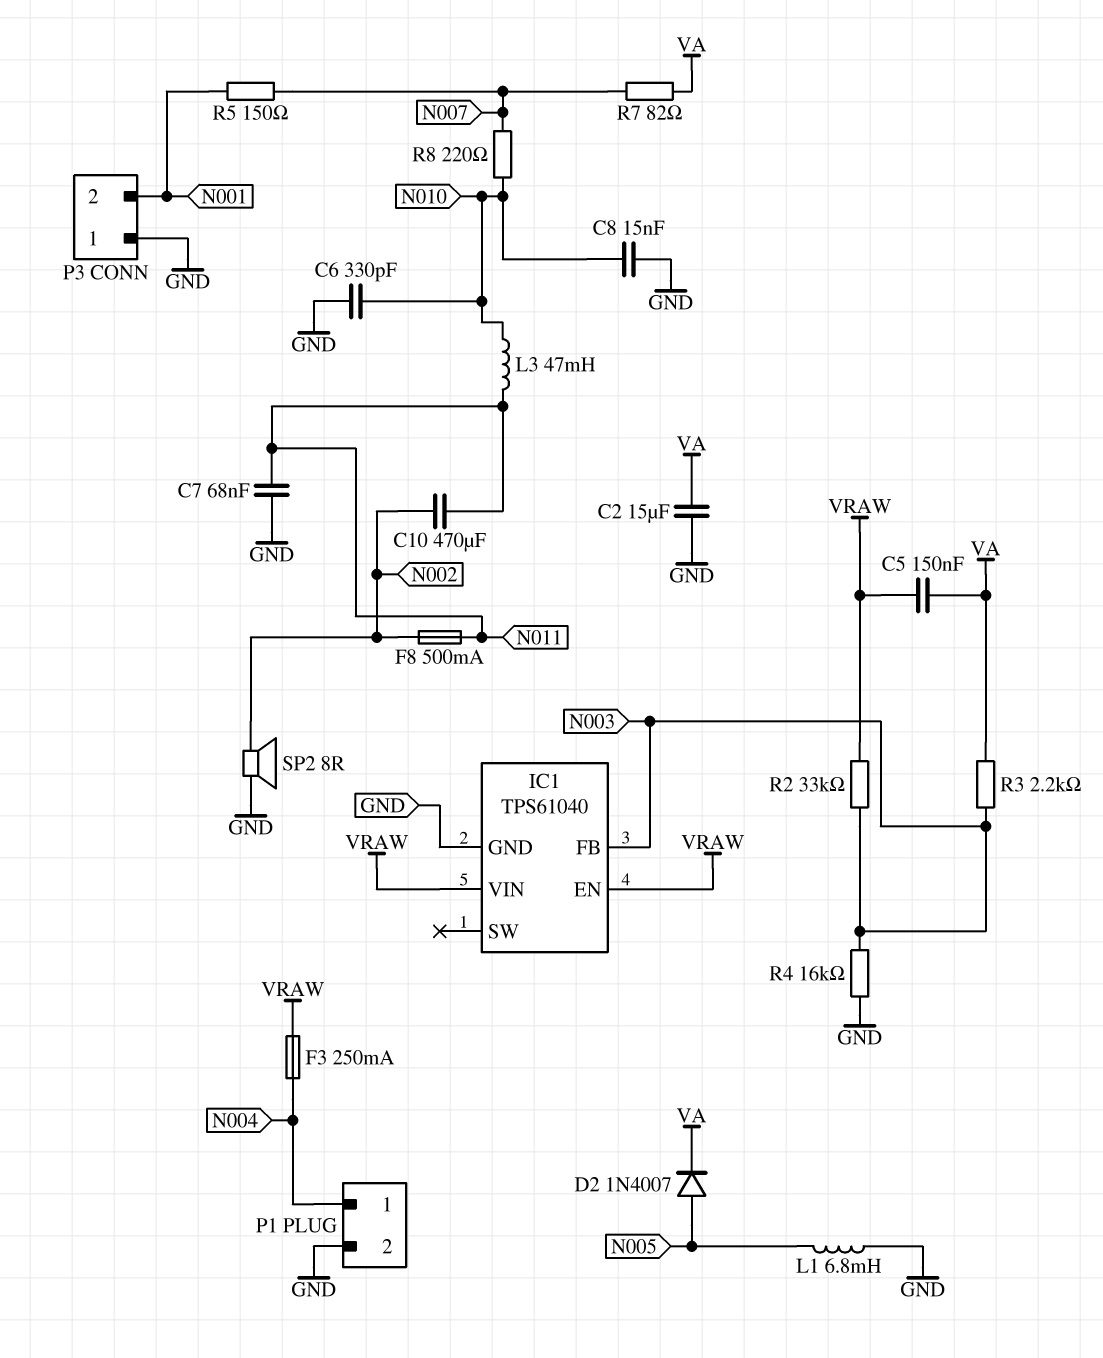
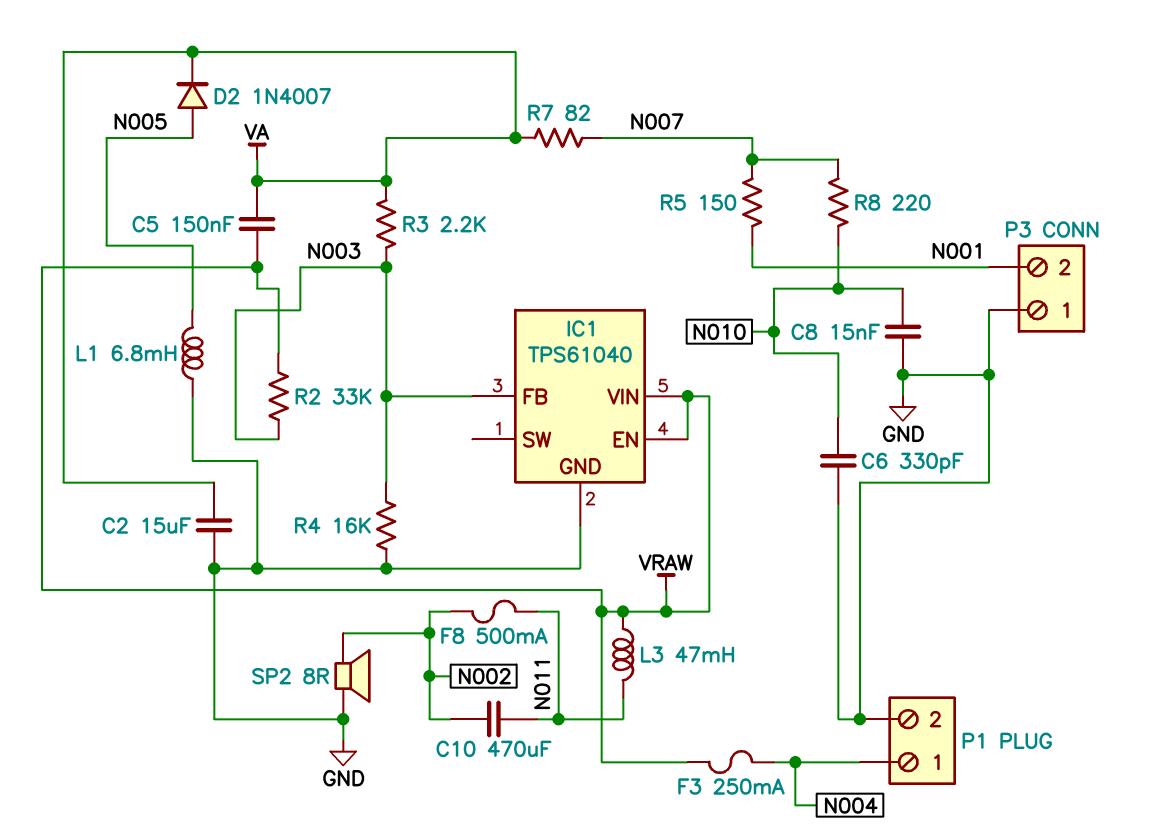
C7: 68nF (GND, N011) -> none
L3: 47mH (N010, N011) -> 47mH (N011, VRAW)

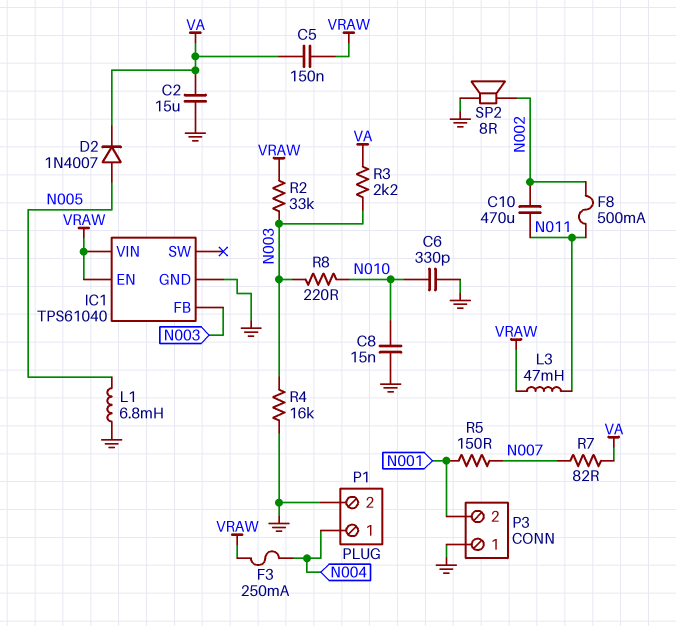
R8: 220 (N007, N010) -> 220 (N003, N010)

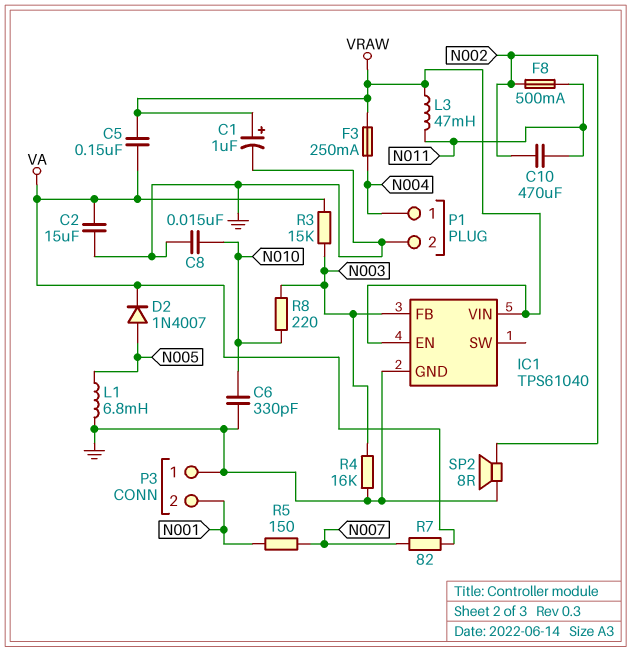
C1: none -> 1uF (plus VRAW, minus GND)
R2: 33k (N003, VRAW) -> none
R3: 2.2k (N003, VA) -> 15k (N003, VA)

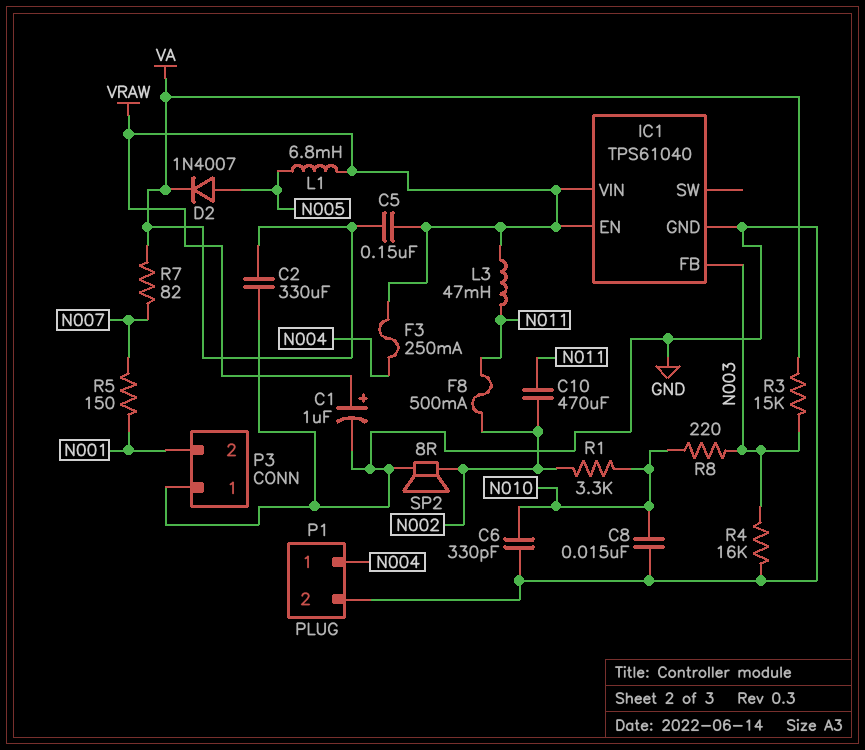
C2: 15uF (GND, VA) -> 330uF (GND, VA)
L1: 6.8mH (GND, N005) -> 6.8mH (N005, VRAW)
R1: none -> 3.3k (N002, N010)

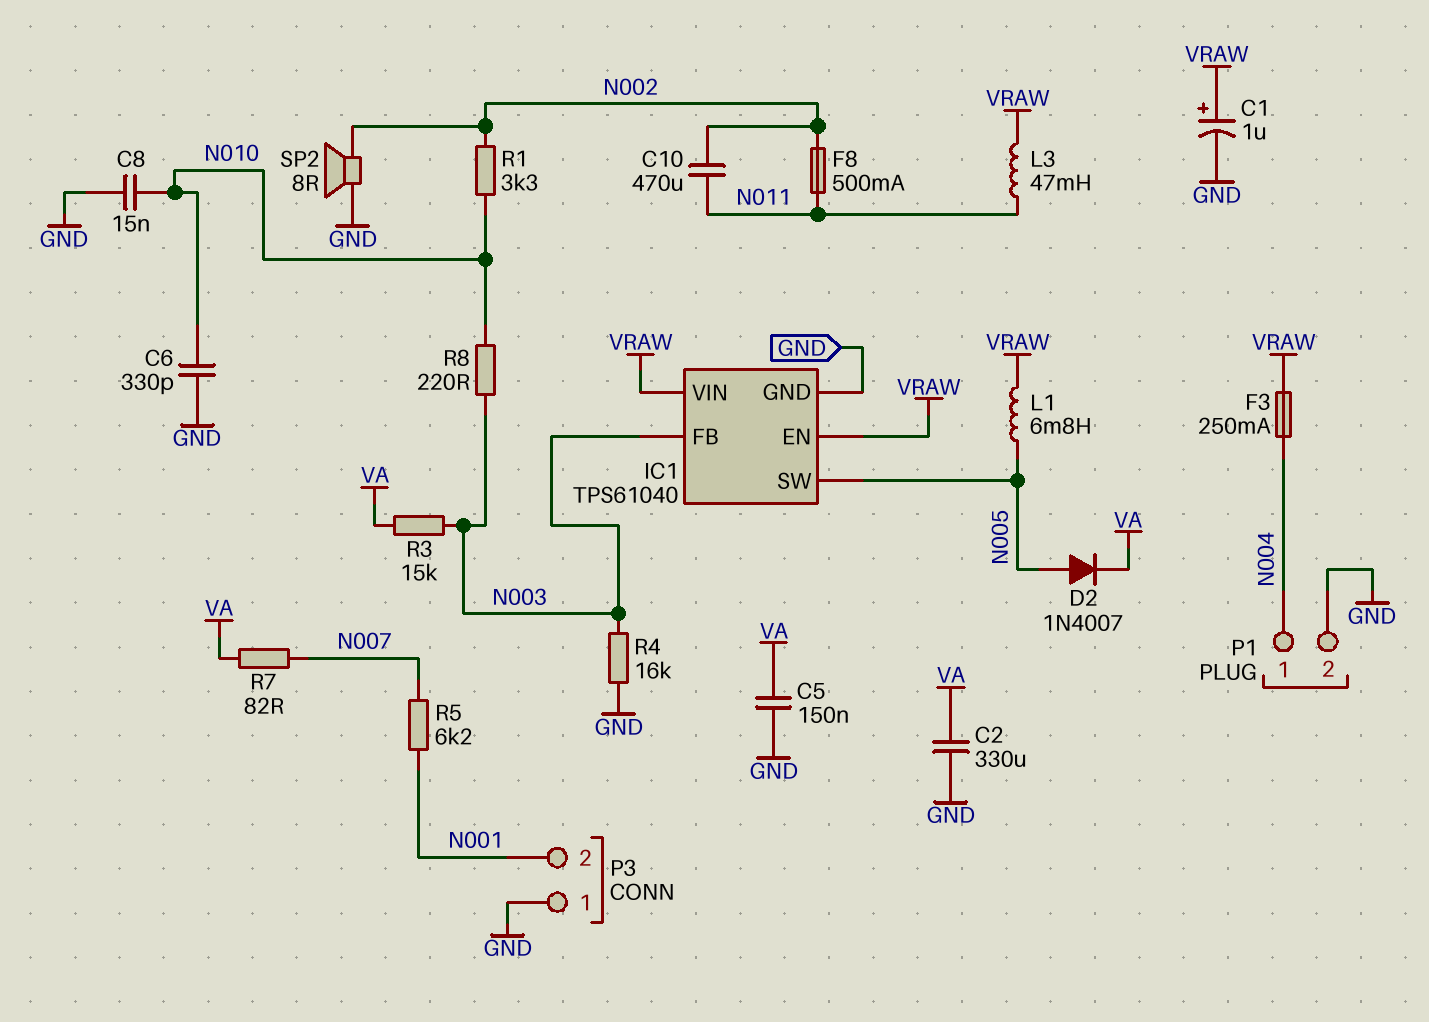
C5: 150nF (VA, VRAW) -> 150nF (GND, VA)
IC1 pin SW: none -> N005
R5: 150 (N001, N007) -> 6.2k (N001, N007)

